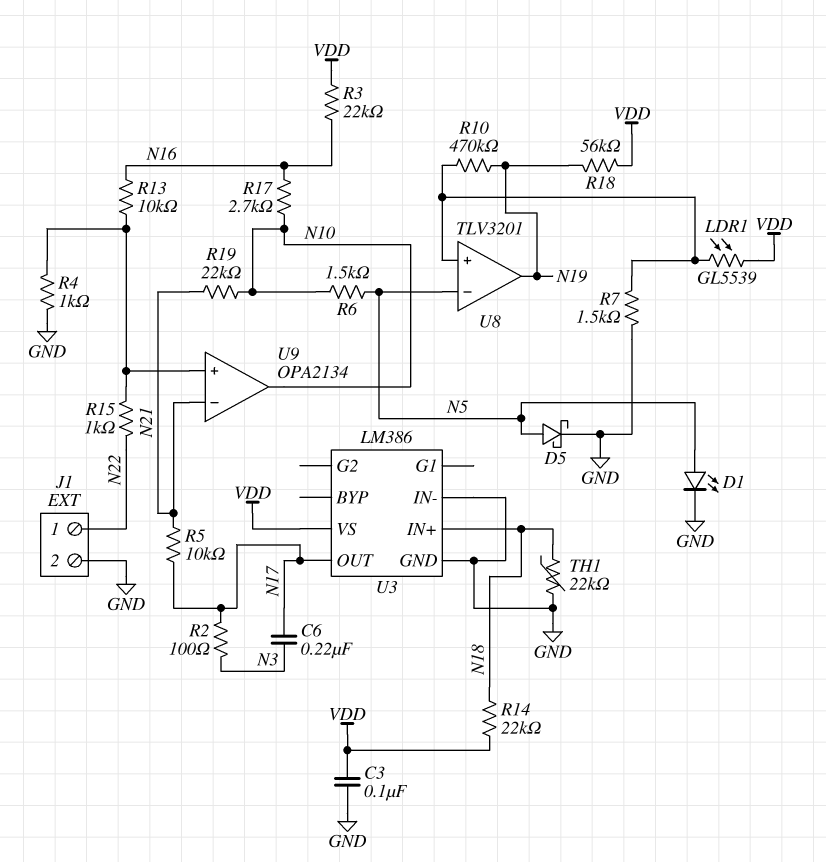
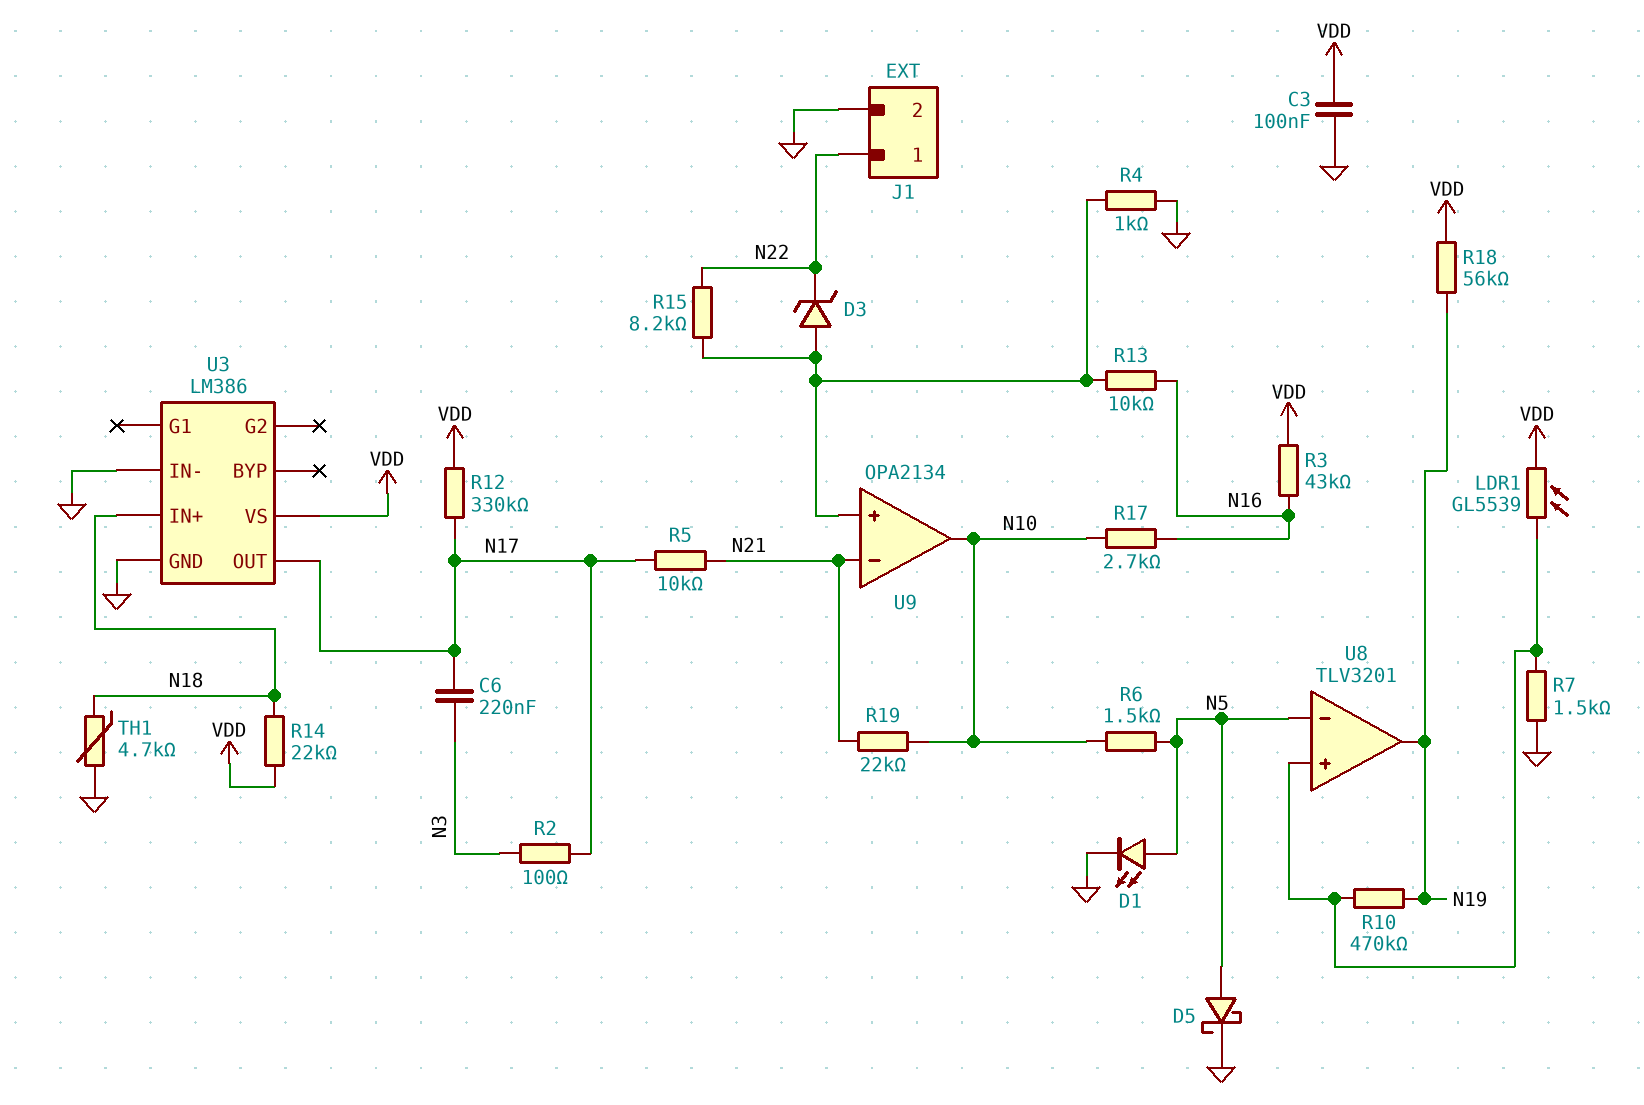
D3: none -> zener (A U9/in+, K N22)
R3: 22k (N16, VDD) -> 43k (N16, VDD)
R12: none -> 330k (N17, VDD)
R15: 1k (N22, U9/in+) -> 8.2k (N22, U9/in+)
TH1: 22k (GND, N18) -> 4.7k (GND, N18)

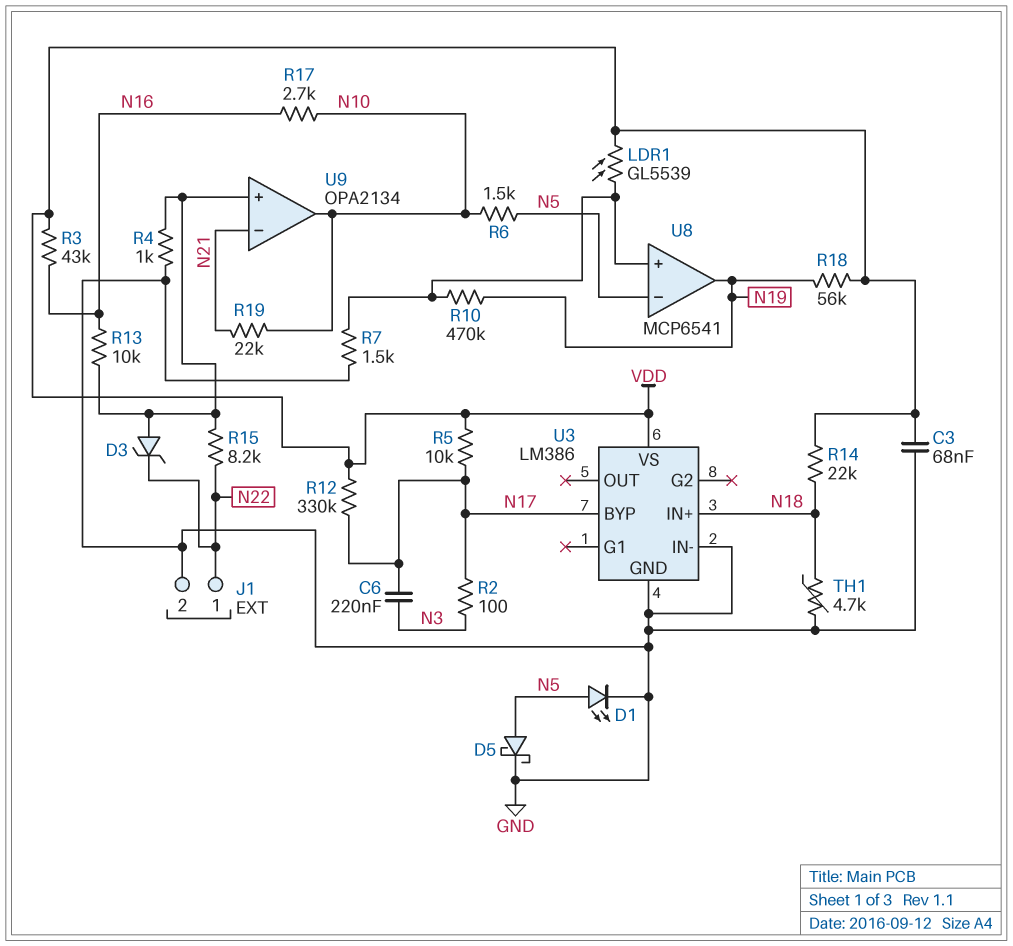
C3: 100nF (GND, VDD) -> 68nF (GND, VDD)
R5: 10k (N17, N21) -> 10k (N17, VDD)
U3 pin BYP: none -> N17
U3 pin OUT: N17 -> none
U8: TLV3201 -> MCP6541

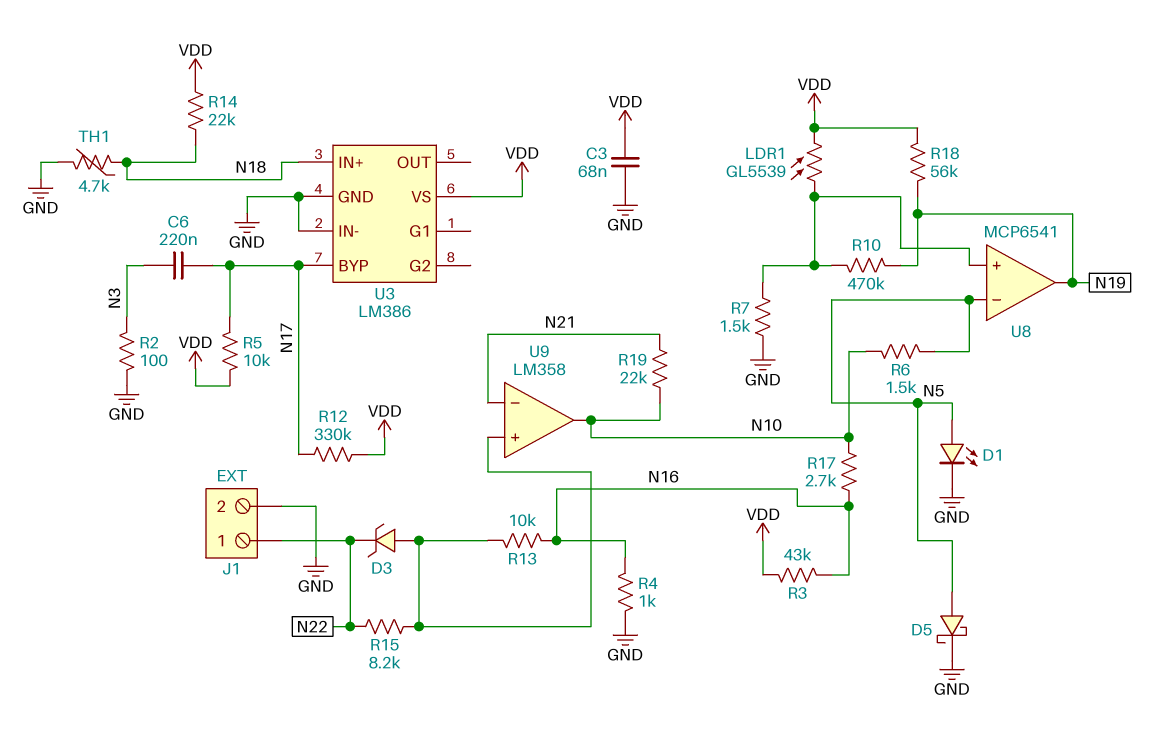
R2: 100 (N3, N17) -> 100 (GND, N3)
R4: 1k (GND, U9/in+) -> 1k (GND, N16)
U9: OPA2134 -> LM358

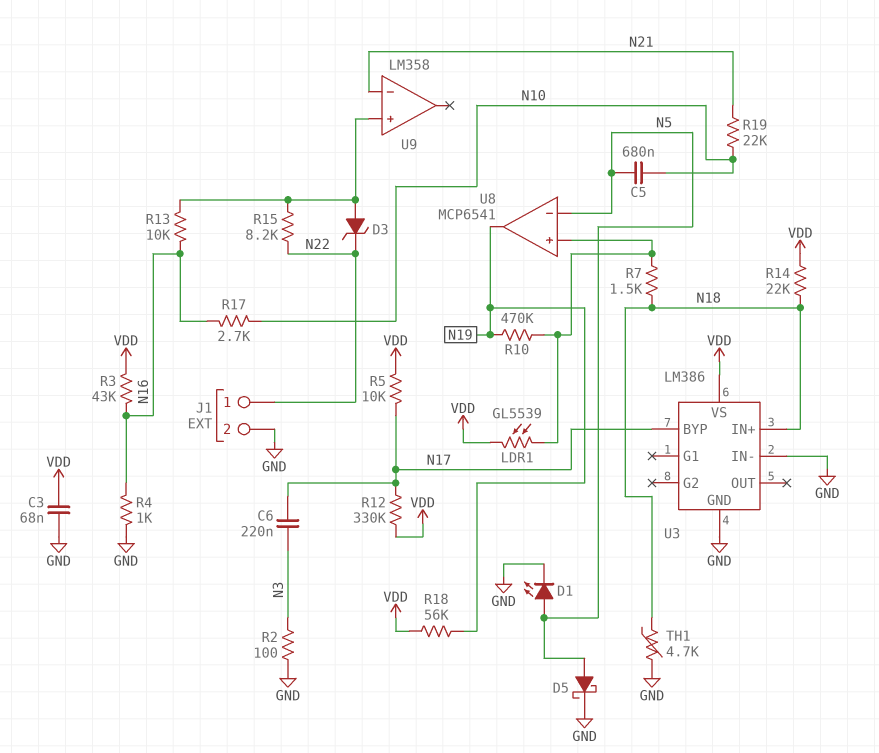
C5: none -> 680nF (N5, N10)
R6: 1.5k (N5, N10) -> none
R7: 1.5k (GND, U8/in+) -> 1.5k (N18, U8/in+)
U9 pin out: N10 -> none

